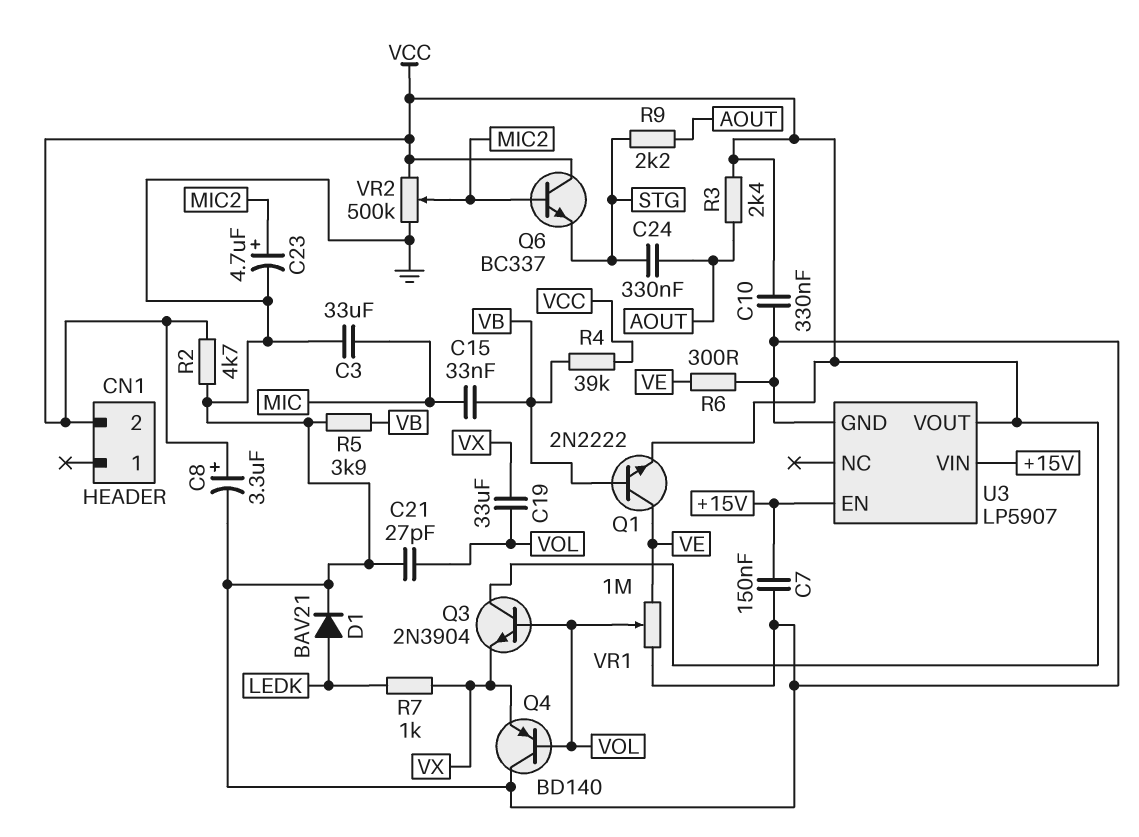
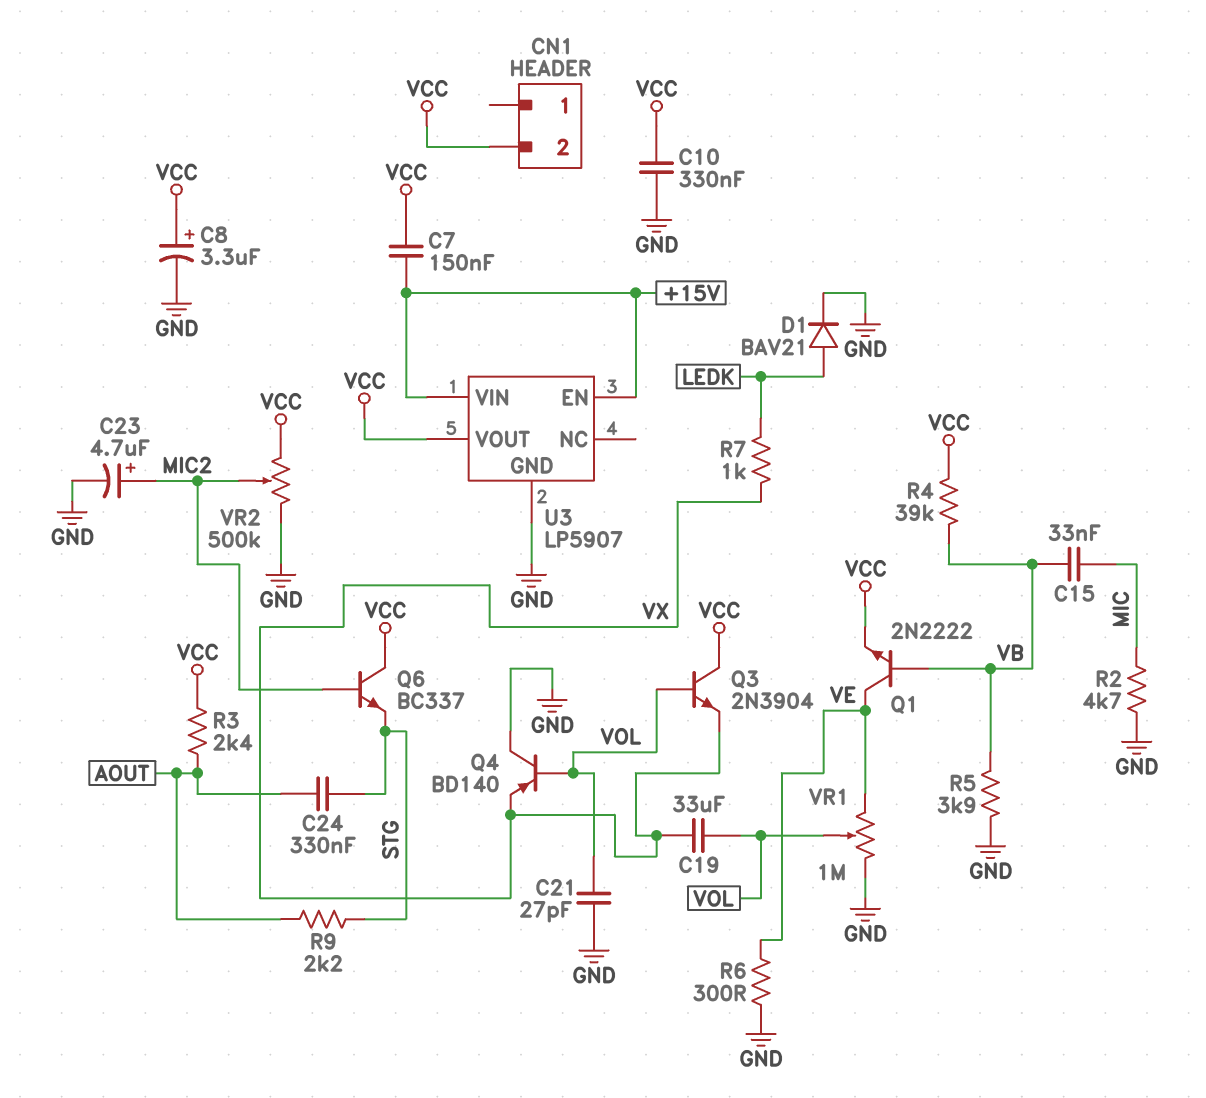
C3: 33uF (GND, MIC) -> none
C7: 150nF (+15V, GND) -> 150nF (+15V, VCC)
R2: 4.7k (GND, VCC) -> 4.7k (GND, MIC)

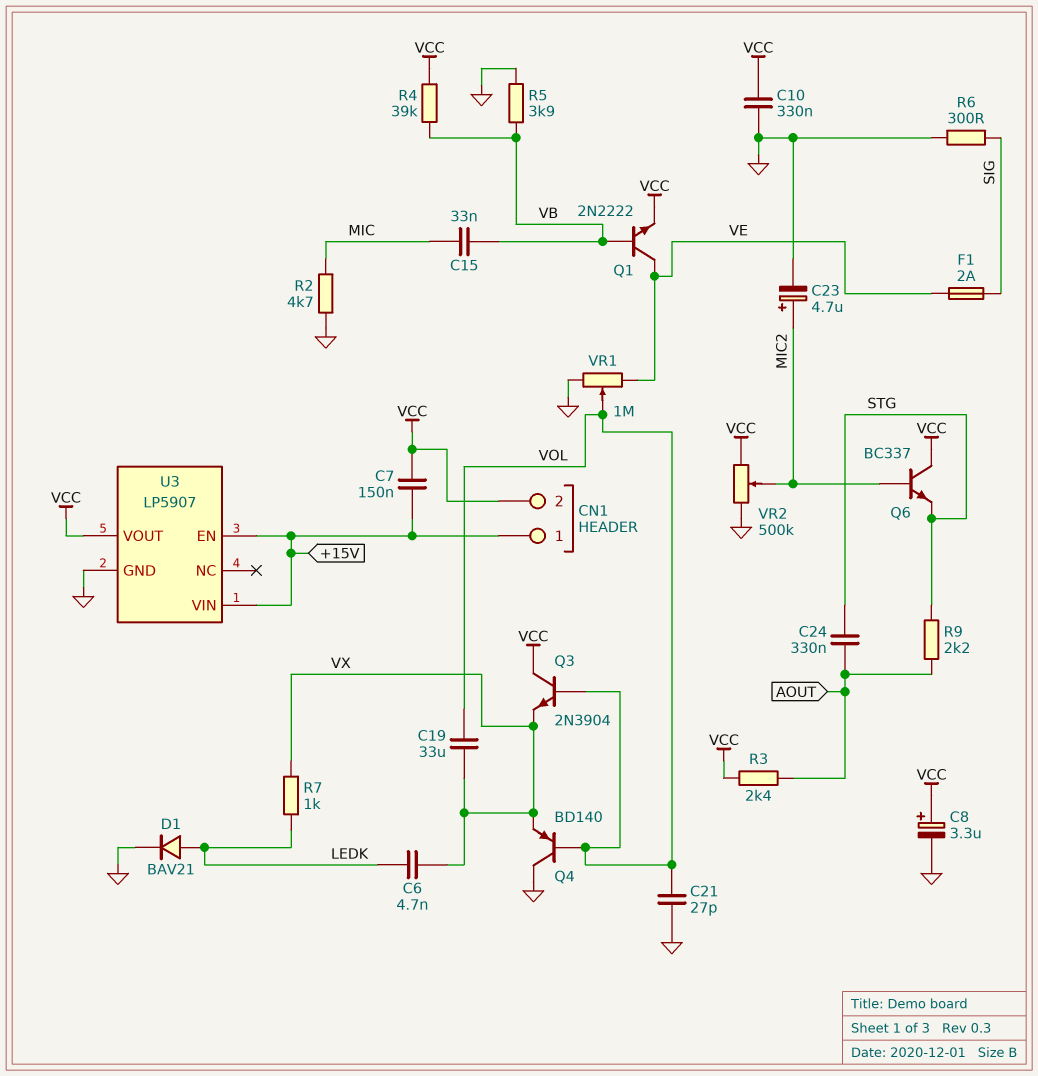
C6: none -> 4.7nF (LEDK, VX)
CN1 pin 1: none -> +15V
F1: none -> 2A (SIG, VE)
R6: 300 (GND, VE) -> 300 (GND, SIG)

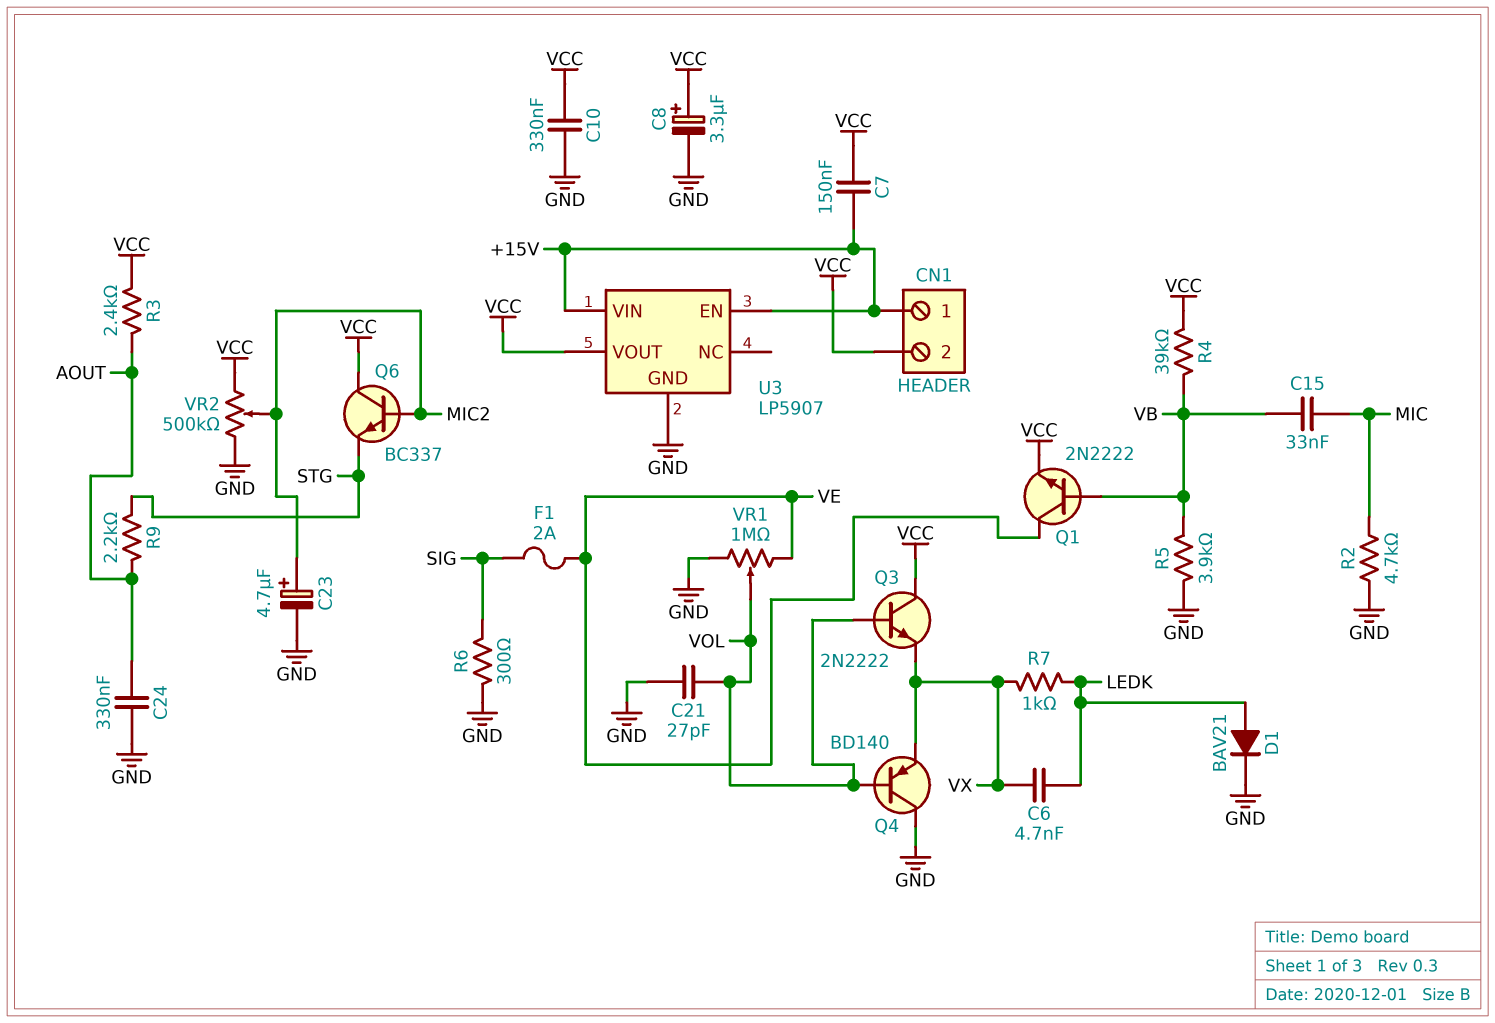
C19: 33uF (VOL, VX) -> none
C24: 330nF (AOUT, STG) -> 330nF (AOUT, GND)
Q3: NPN 2N3904 (B VOL, C VCC, E VX) -> NPN 2N2222 (B VOL, C VCC, E VX)

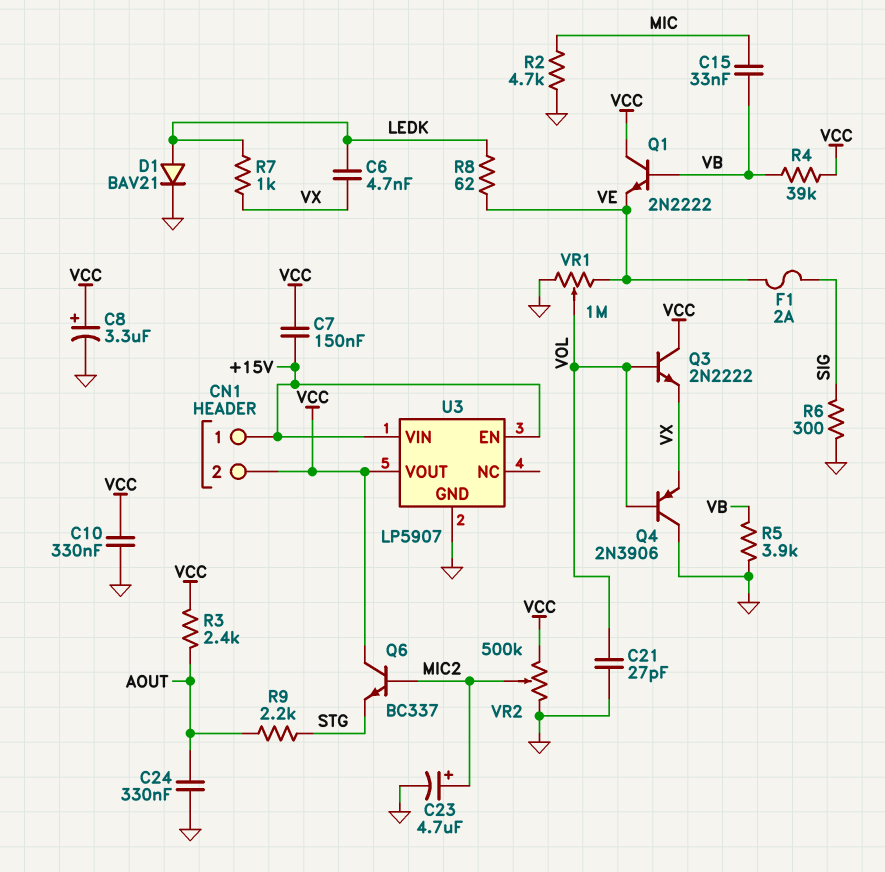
Q1: NPN 2N2222 (B VB, C VE, E VCC) -> NPN 2N2222 (B VB, C VCC, E VE)
Q4: PNP BD140 (B VOL, C GND, E VX) -> PNP 2N3906 (B VOL, C GND, E VX)
R8: none -> 62 (LEDK, VE)

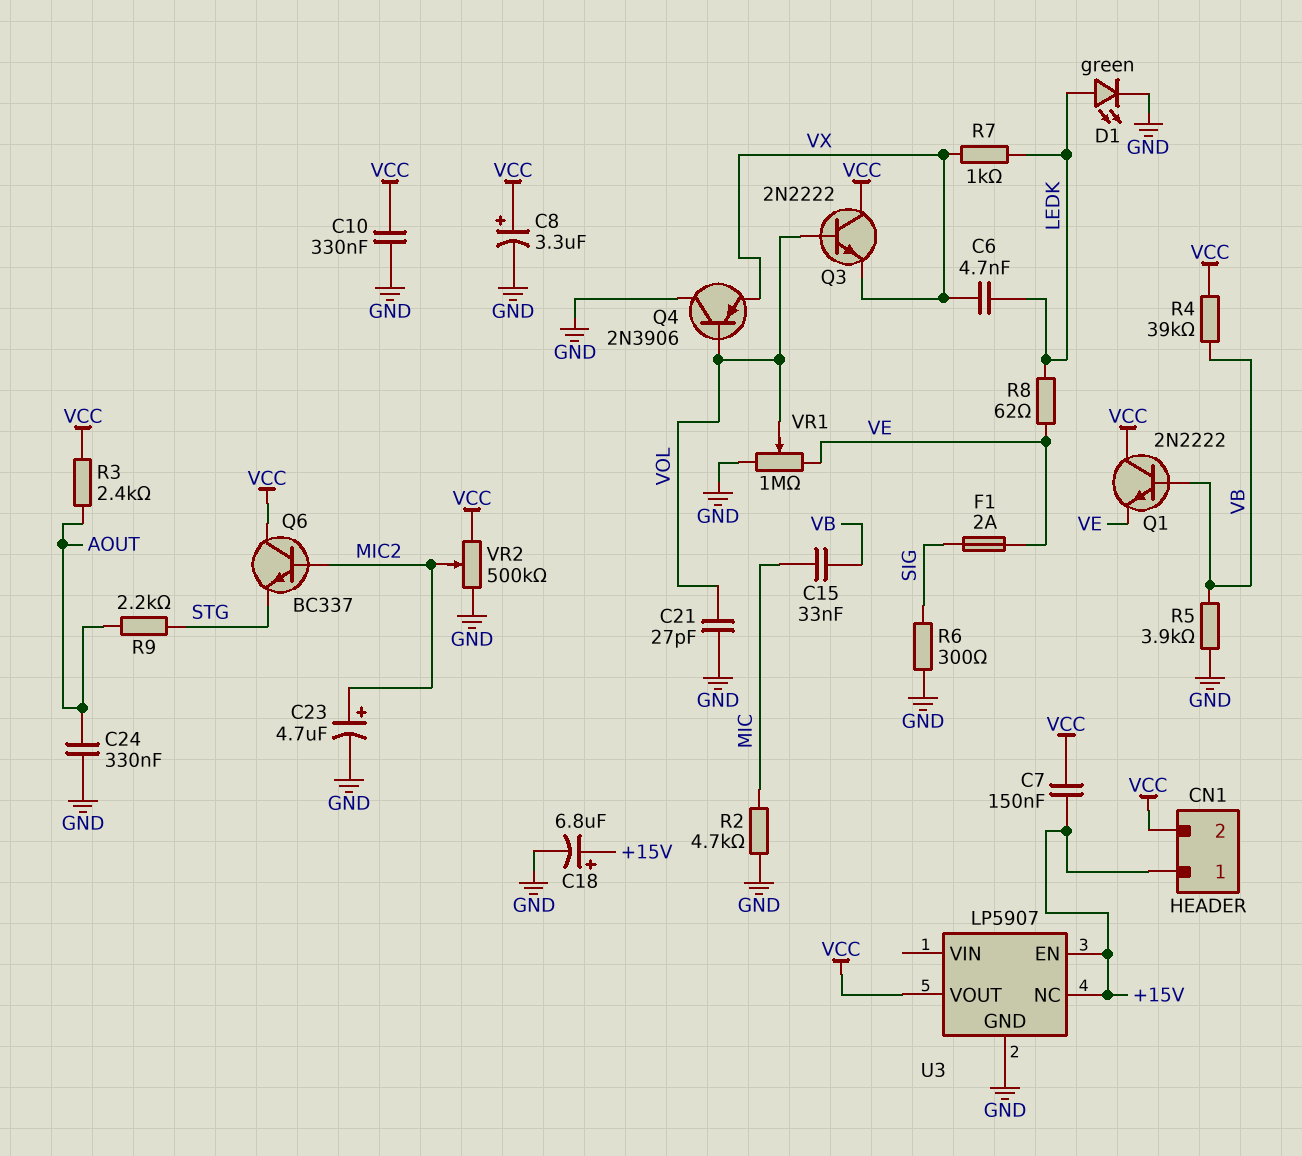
C18: none -> 6.8uF (plus +15V, minus GND)
D1: diode BAV21 (A LEDK, K GND) -> LED green (A LEDK, K GND)
U3 pin NC: none -> +15V
U3 pin VIN: +15V -> none

